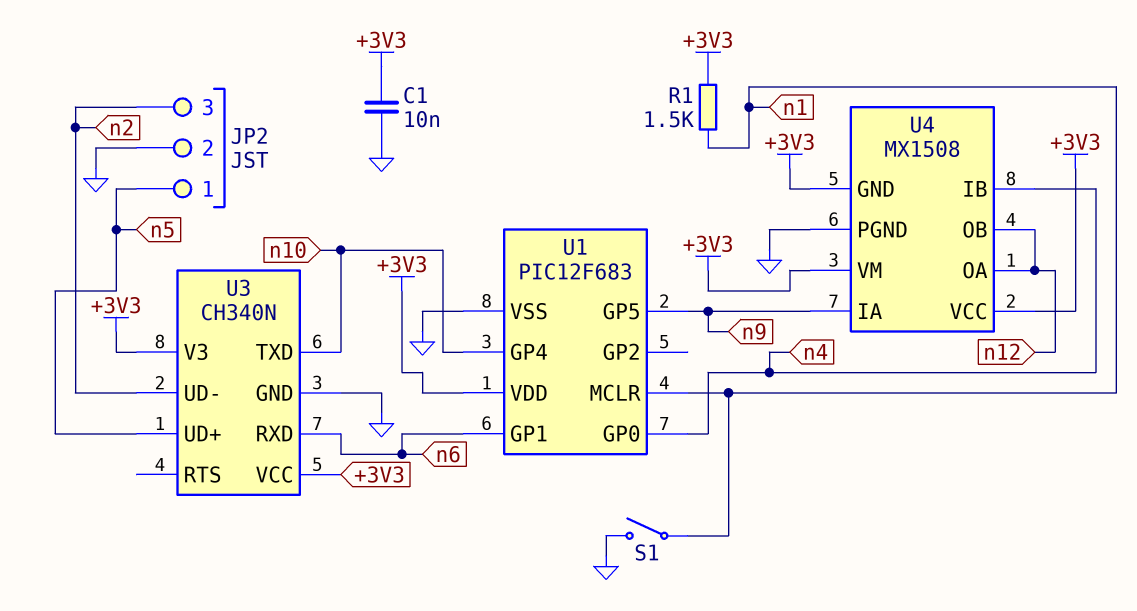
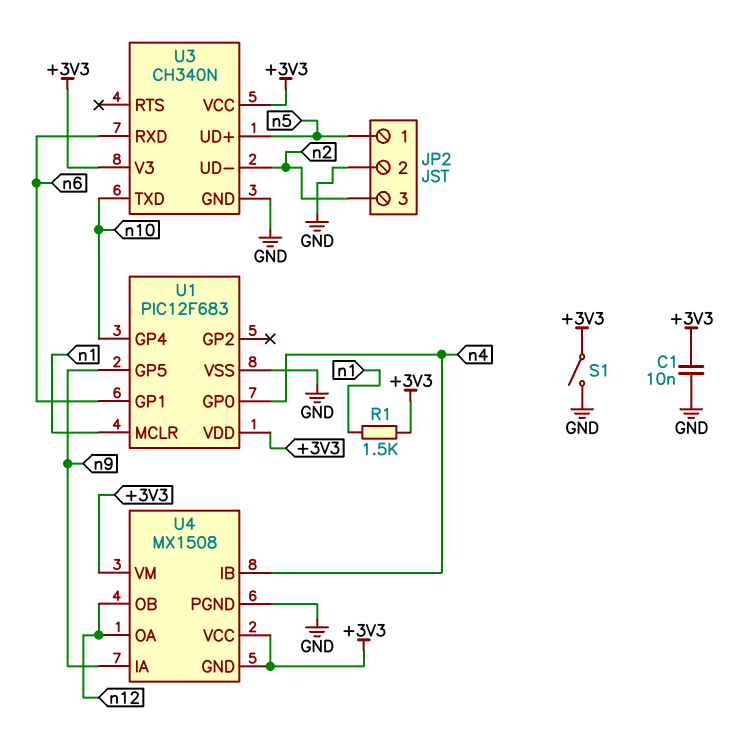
S1: switch (GND, n1) -> switch (+3V3, GND)

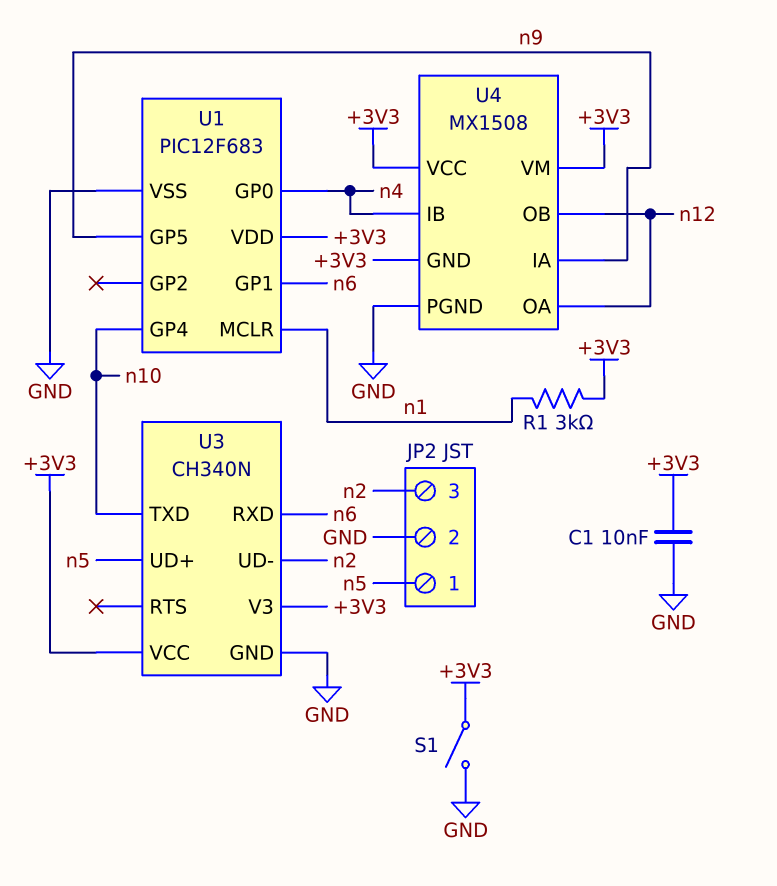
R1: 1.5k (+3V3, n1) -> 3k (+3V3, n1)

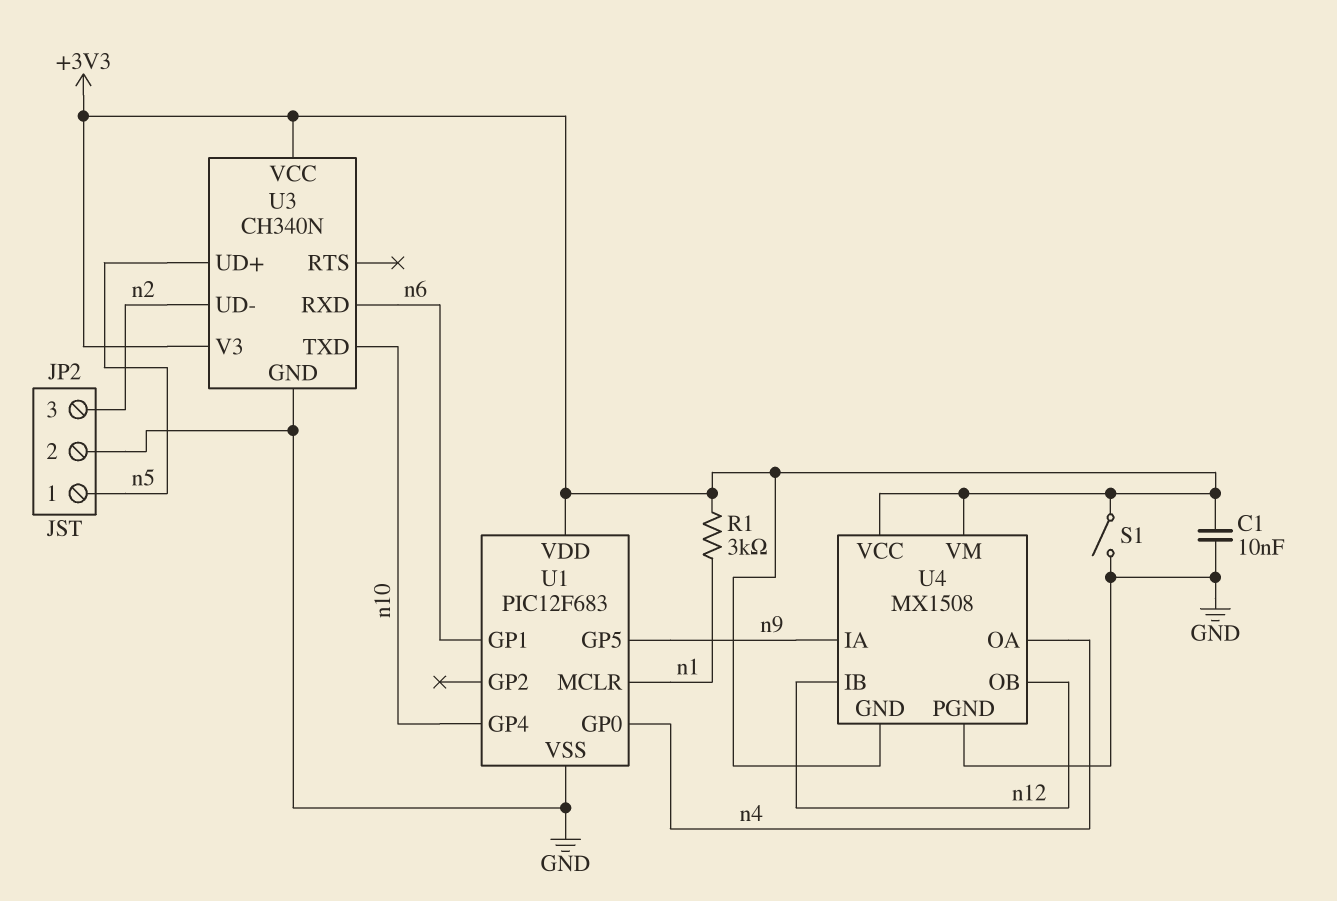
U4 pin IB: n4 -> n12
U4 pin OA: n12 -> n4

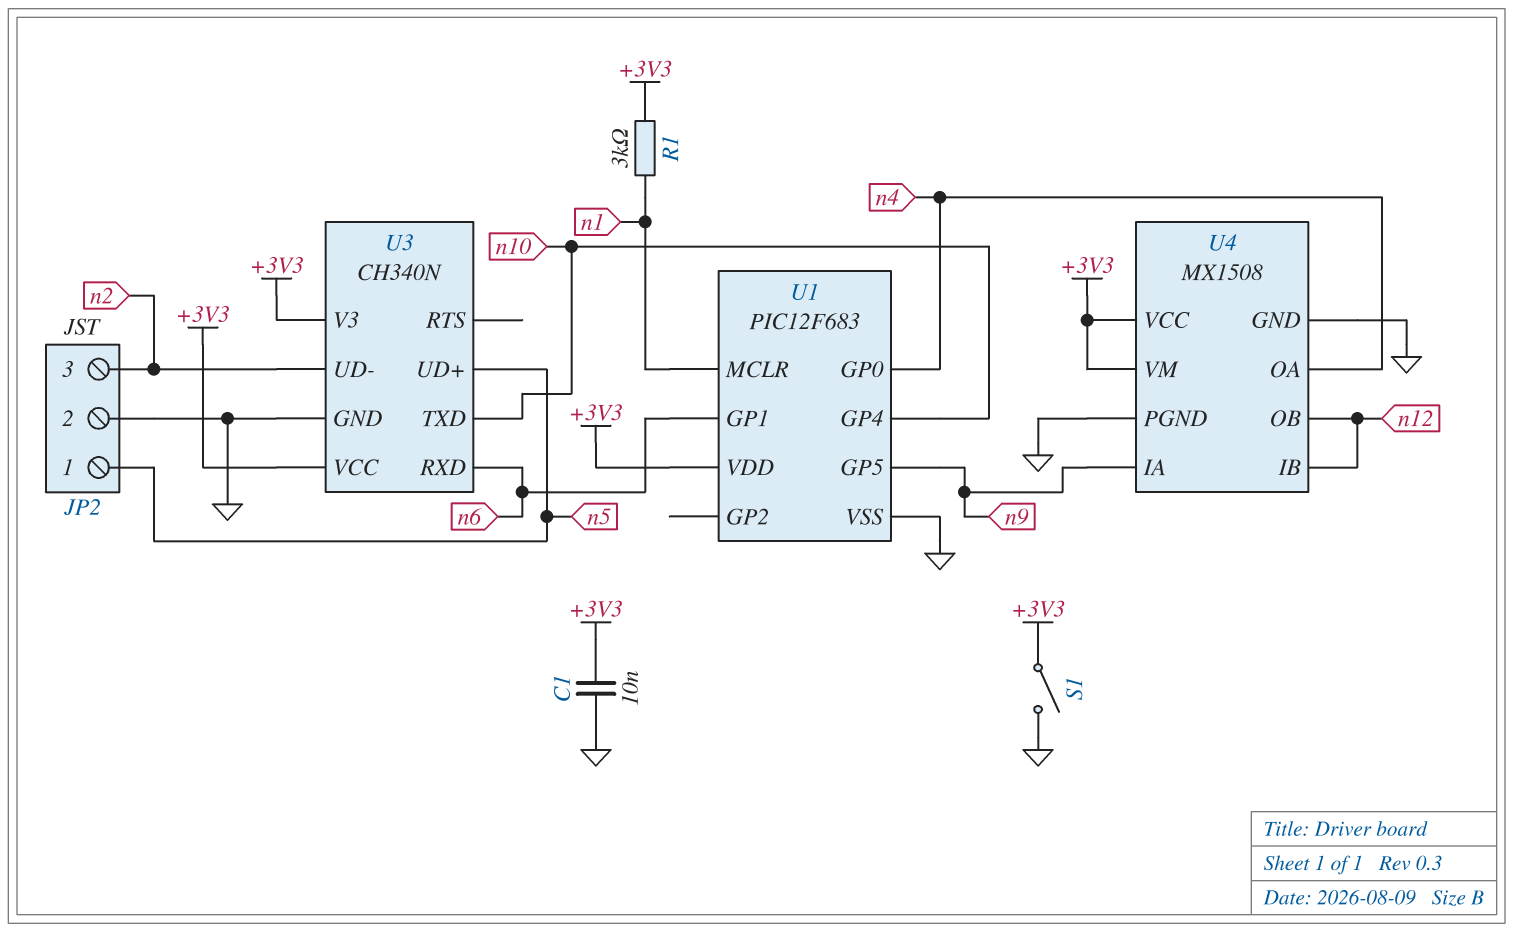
U4 pin GND: +3V3 -> GND

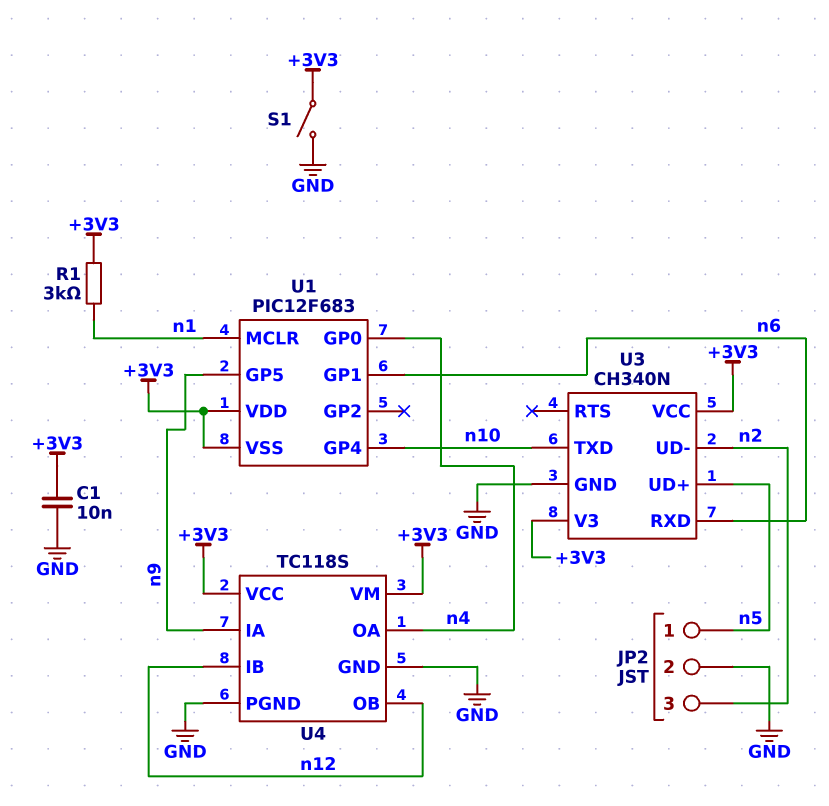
U1 pin VSS: GND -> +3V3
U4: MX1508 -> TC118S

